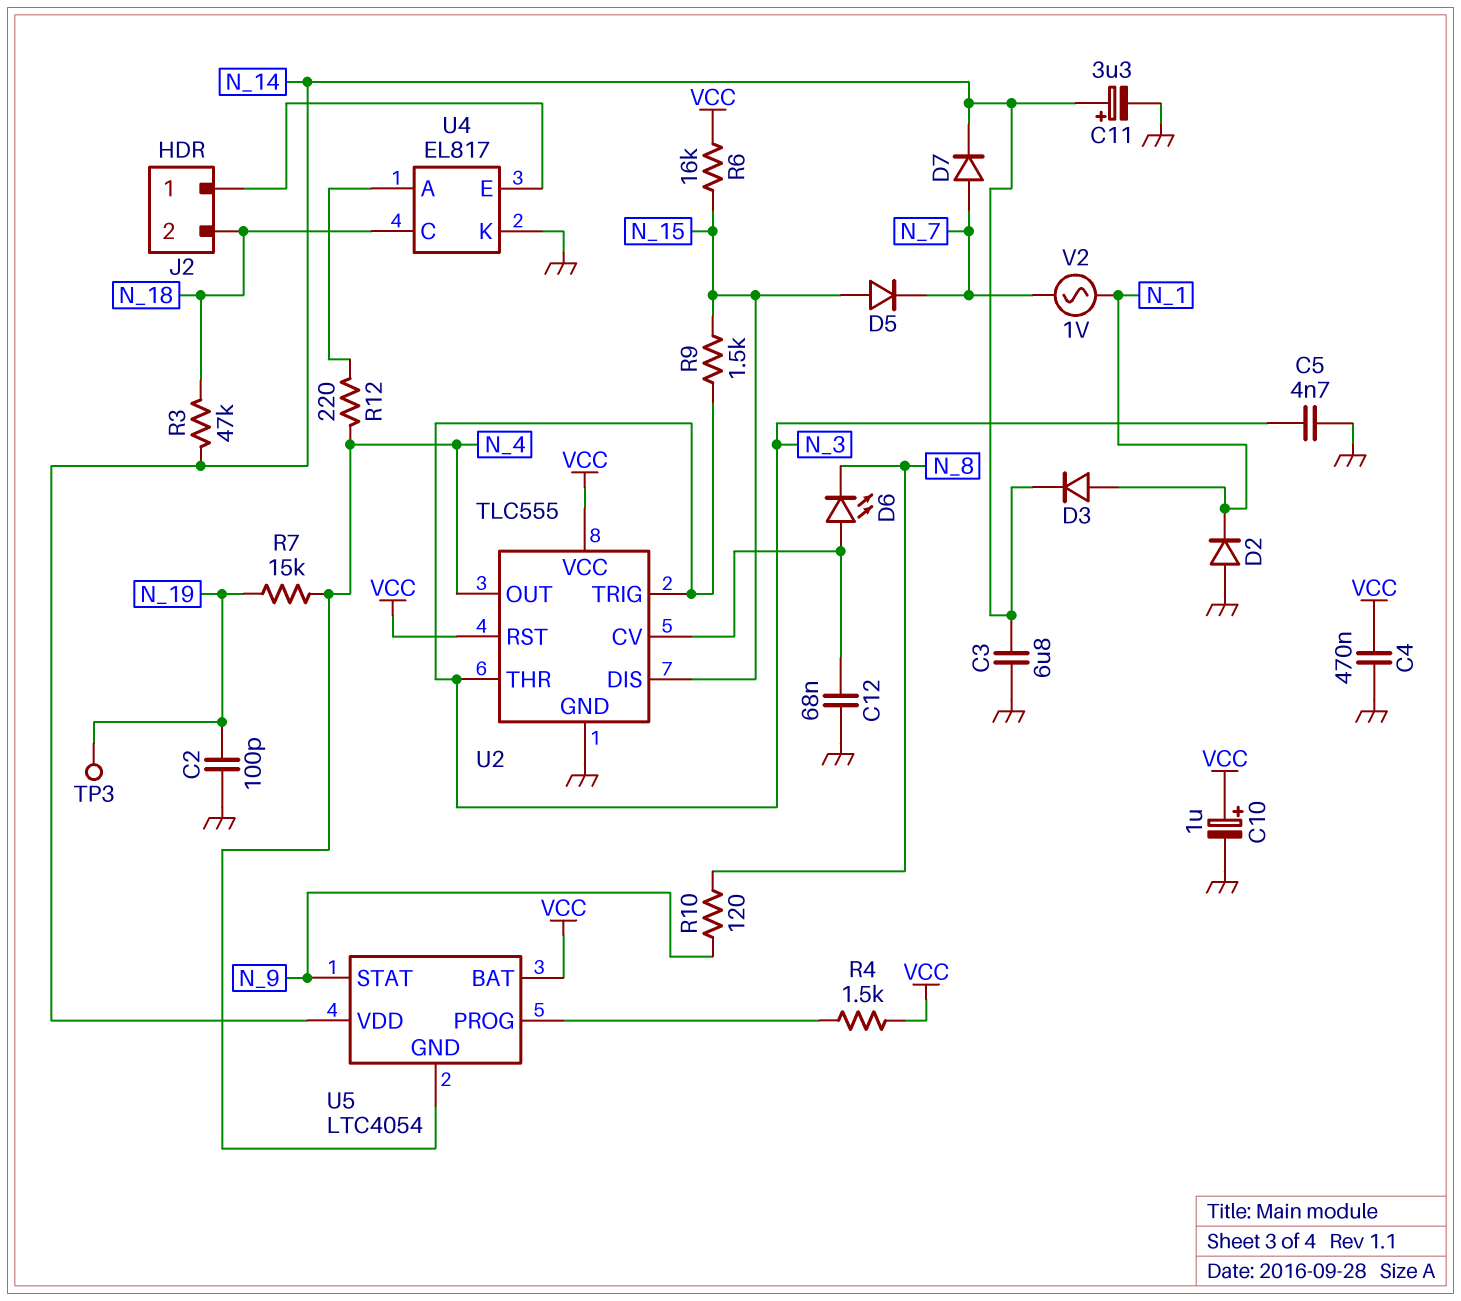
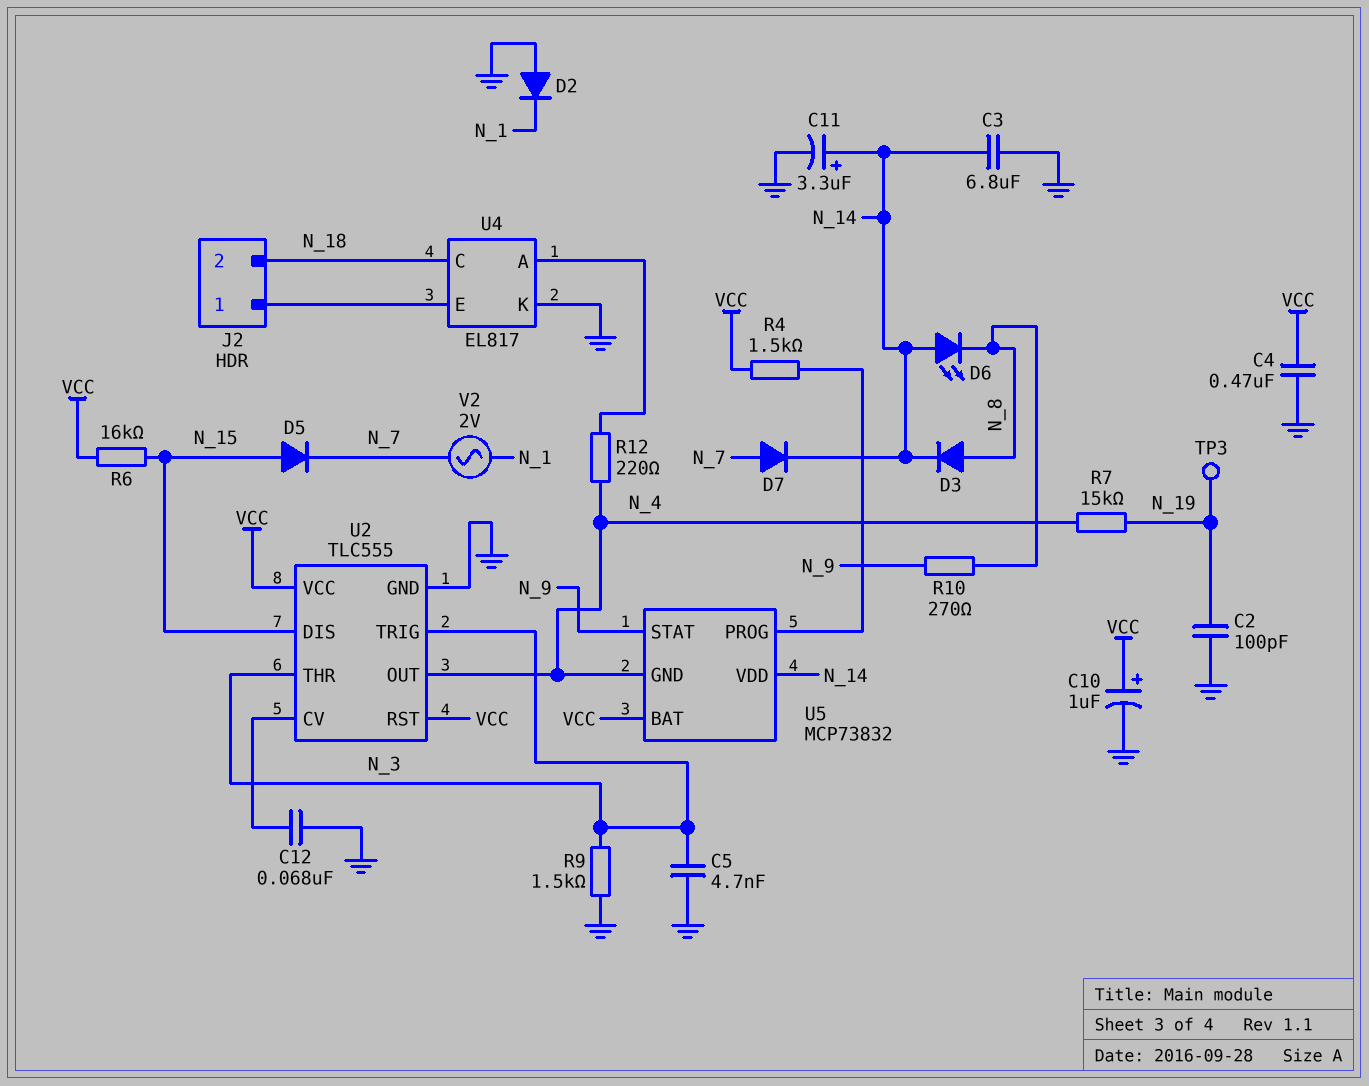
D3: diode (A N_1, K N_14) -> diode (A N_8, K N_14)
D6: LED (A U2/CV, K N_8) -> LED (A N_14, K N_8)
R3: 47k (N_14, N_18) -> none
R9: 1.5k (N_3, N_15) -> 1.5k (GND, N_3)
R10: 120 (N_8, N_9) -> 270 (N_8, N_9)
U5: LTC4054 -> MCP73832
V2: AC 1V (N_1, N_7) -> AC 2V (N_1, N_7)

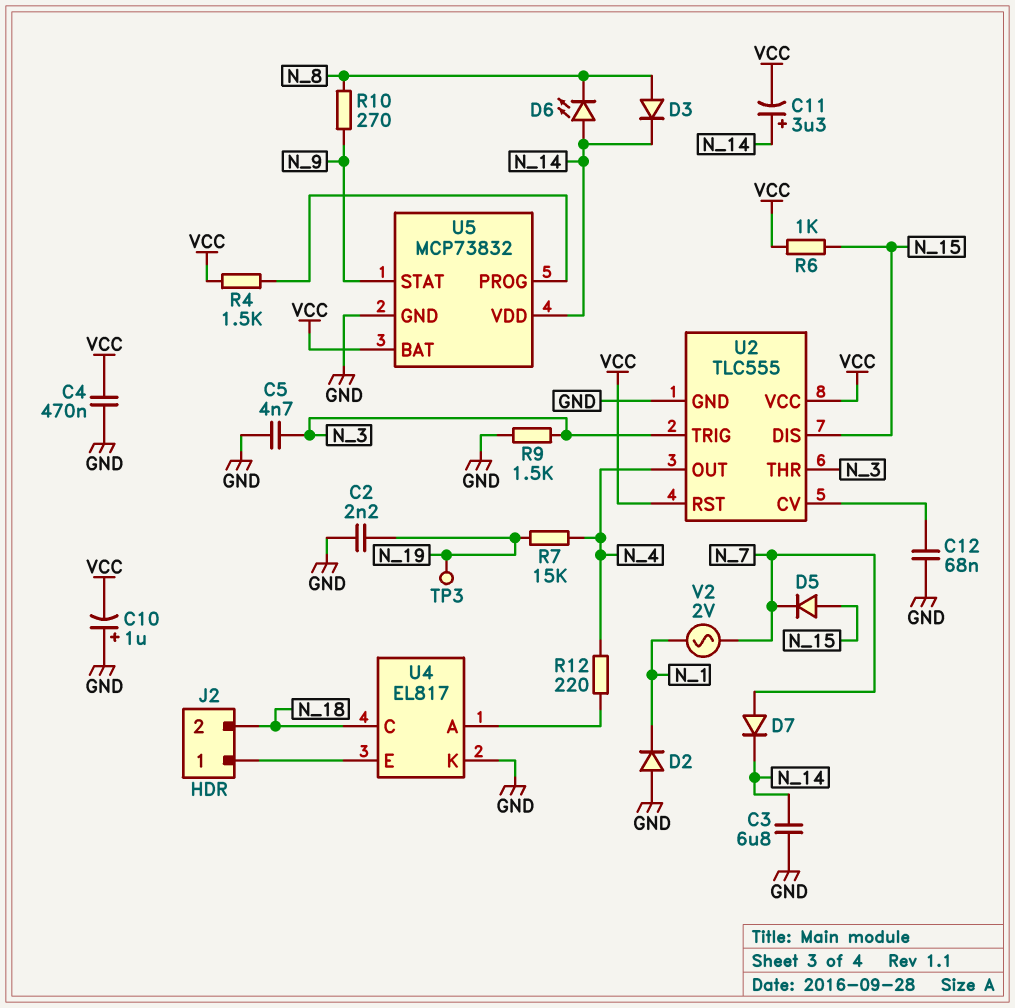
C2: 100pF (GND, N_19) -> 2.2nF (GND, N_19)
C10: 1uF (plus VCC, minus GND) -> 1uF (plus GND, minus VCC)
C11: 3.3uF (plus N_14, minus GND) -> 3.3uF (plus N_14, minus VCC)
R6: 16k (N_15, VCC) -> 1k (N_15, VCC)
U5 pin GND: N_4 -> GND

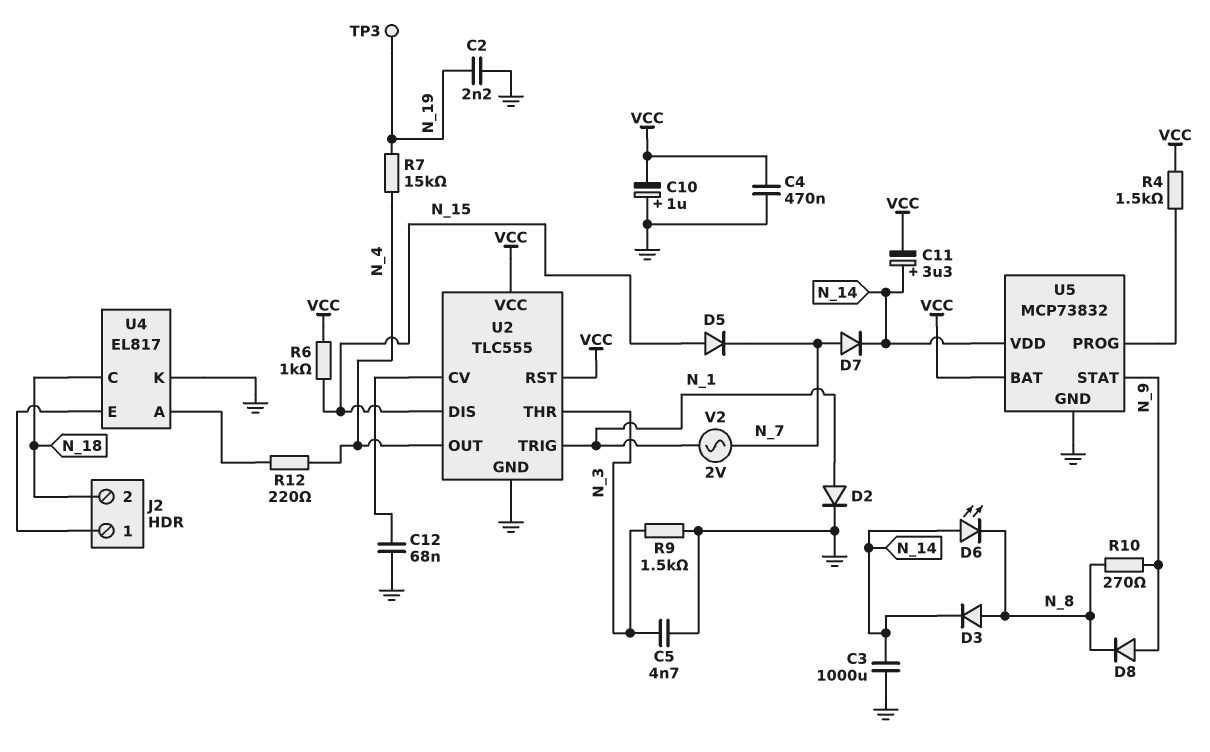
C3: 6.8uF (GND, N_14) -> 1000uF (GND, N_14)
D2: diode (A GND, K N_1) -> diode (A N_1, K GND)
D8: none -> diode (A N_9, K N_8)
U2 pin TRIG: N_3 -> N_1

